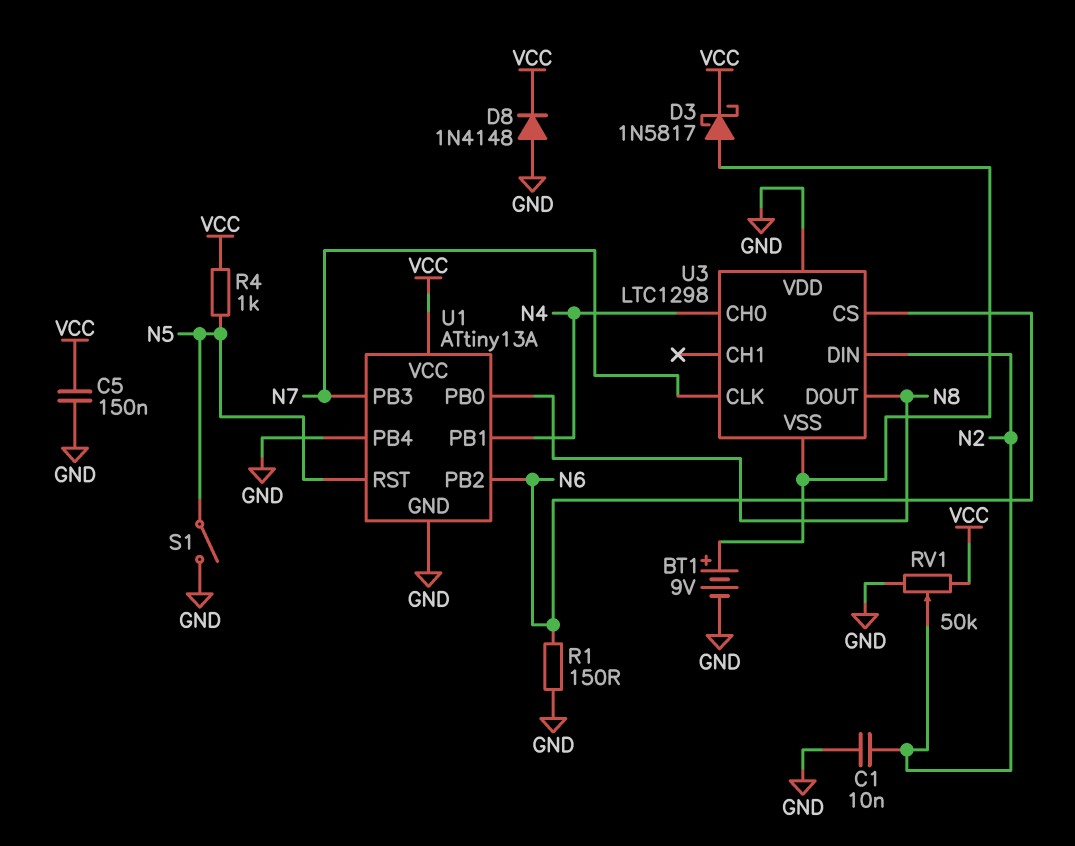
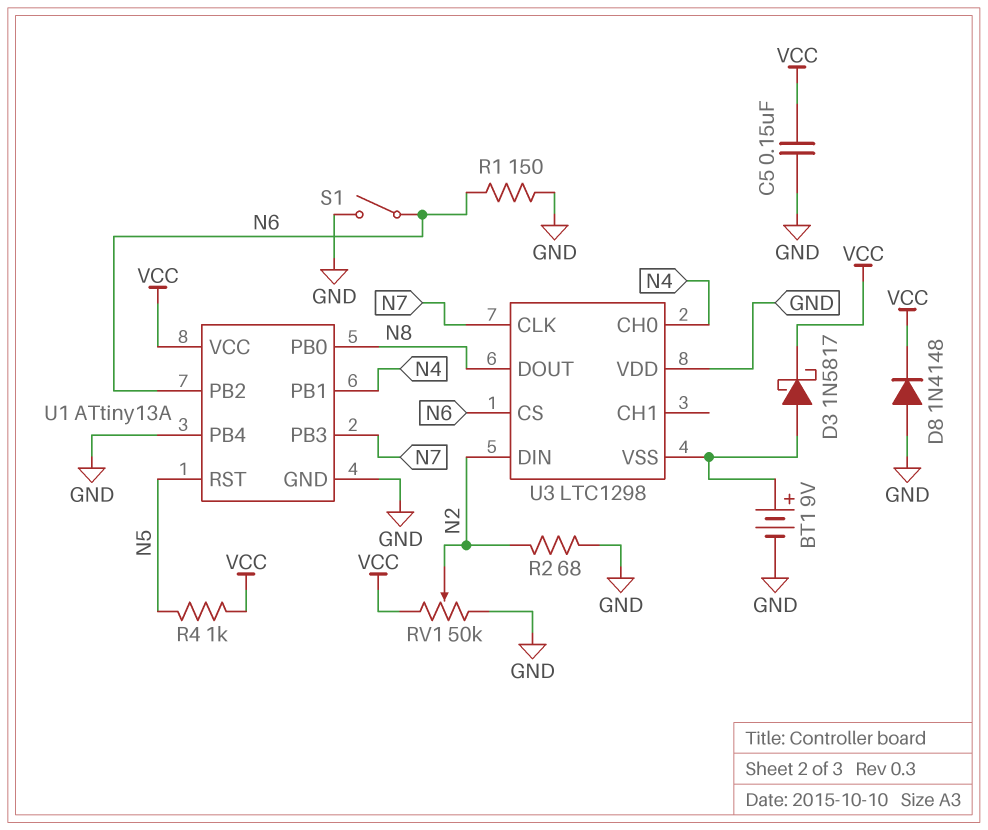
C1: 10nF (GND, N2) -> none
R2: none -> 68 (GND, N2)
S1: switch (GND, N5) -> switch (GND, N6)

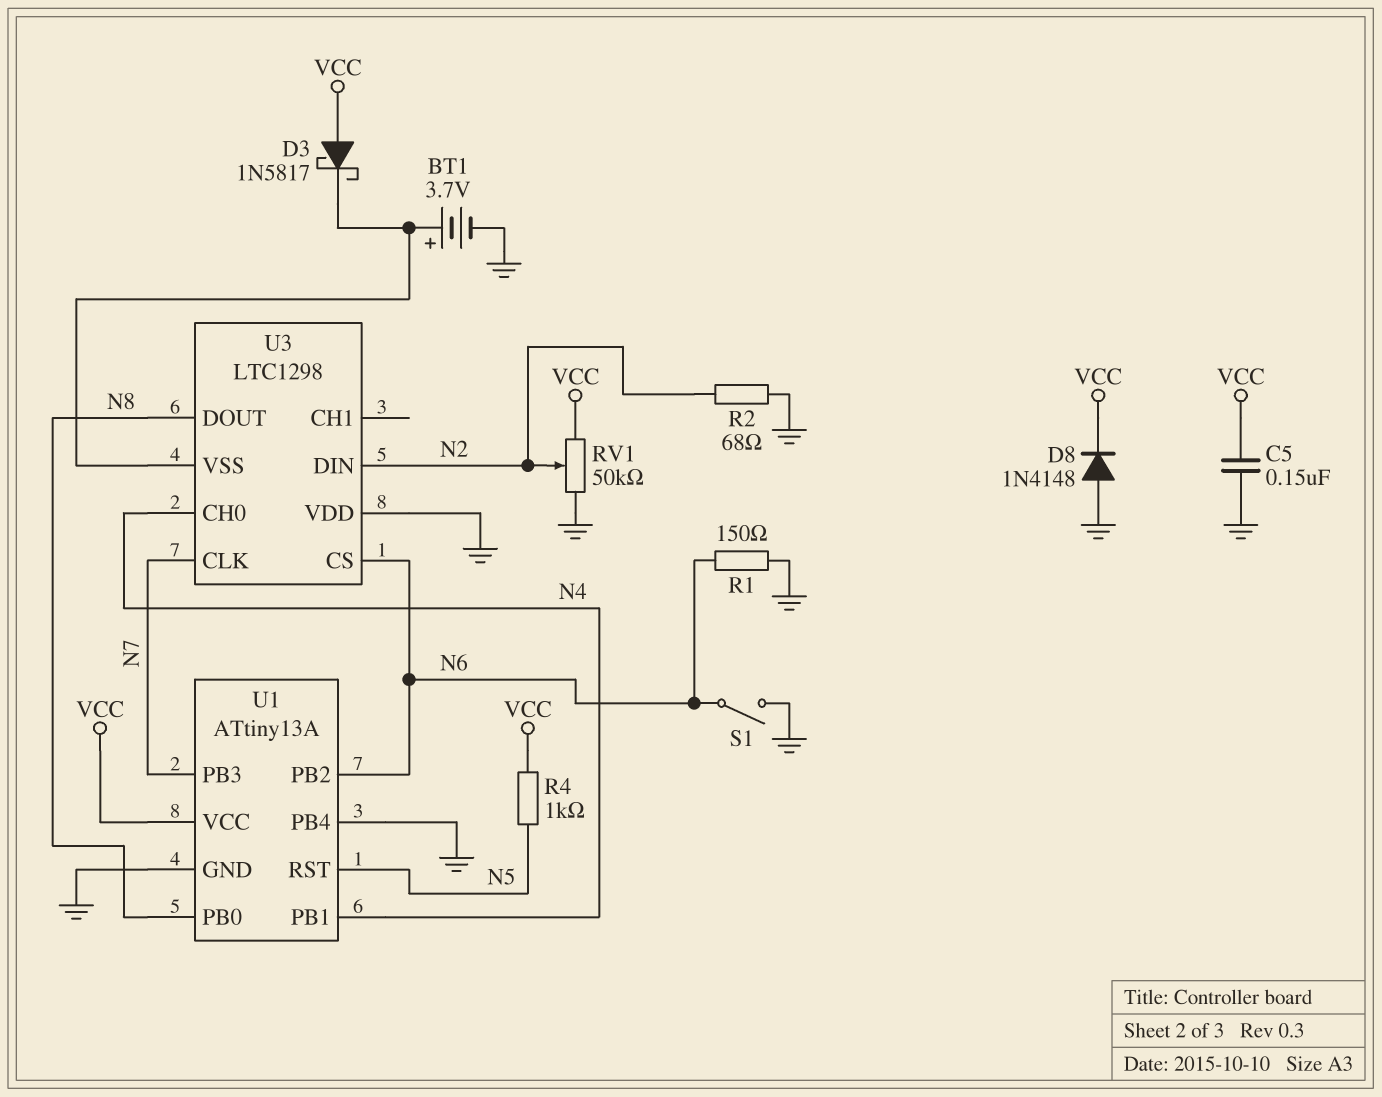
BT1: 9V (plus U3/VSS, minus GND) -> 3.7V (plus U3/VSS, minus GND)
D3: schottky 1N5817 (A U3/VSS, K VCC) -> schottky 1N5817 (A VCC, K U3/VSS)

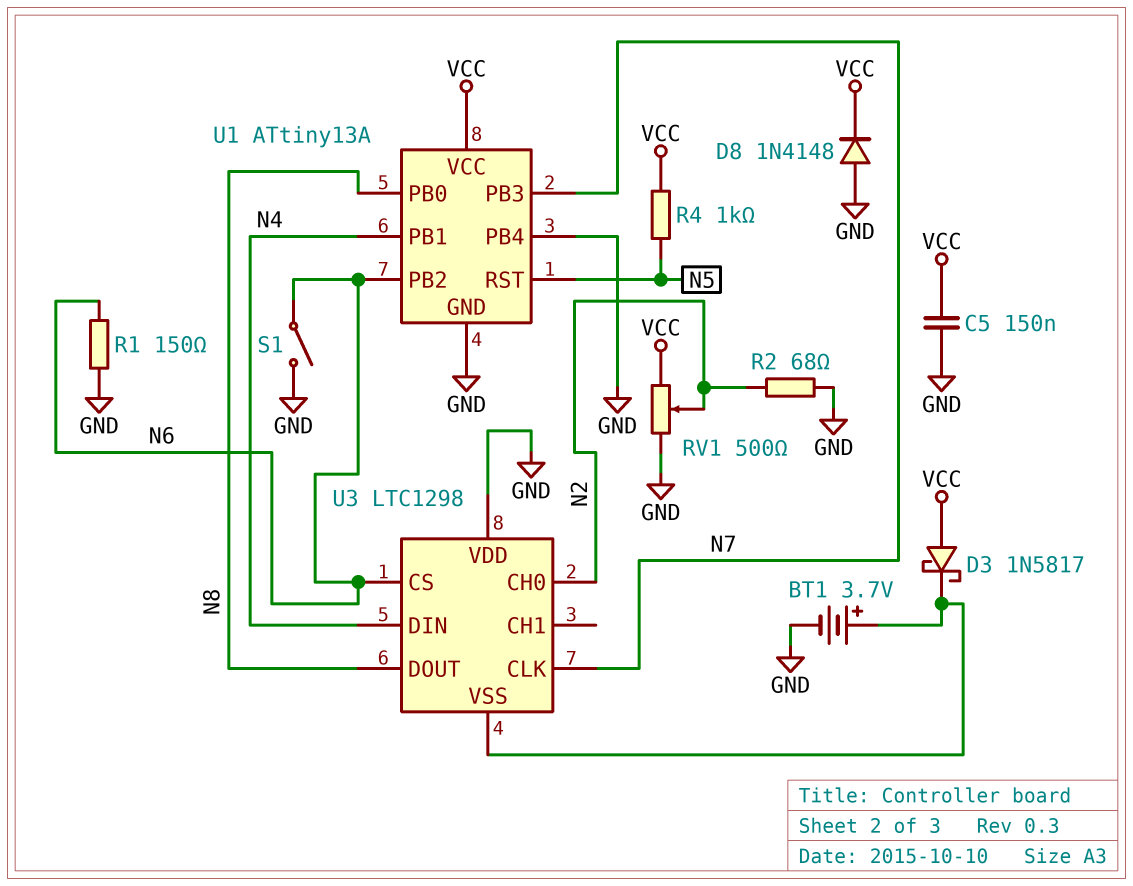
RV1: 50k (GND, VCC, wiper N2) -> 500 (GND, VCC, wiper N2)
U3 pin CH0: N4 -> N2
U3 pin DIN: N2 -> N4

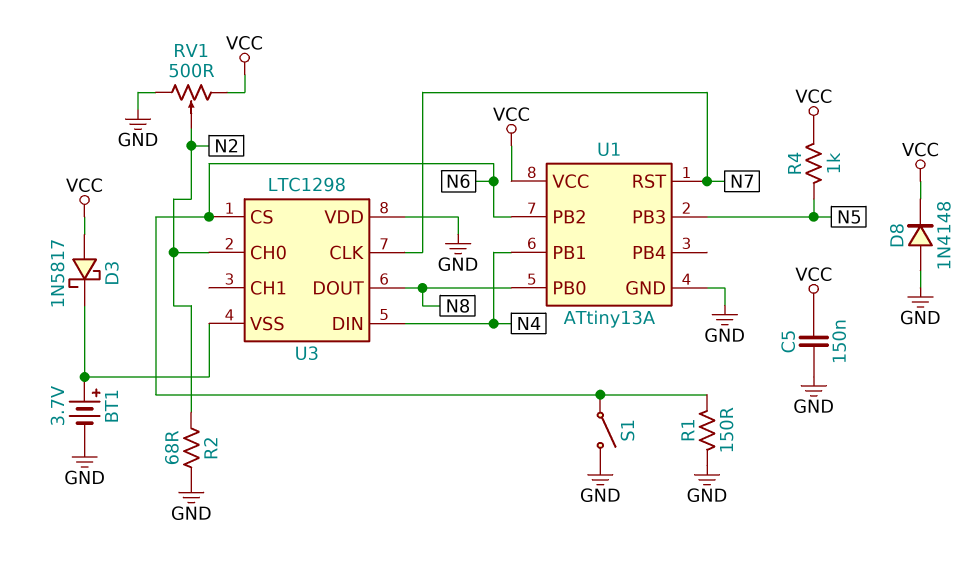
U1 pin PB3: N7 -> N5
U1 pin PB4: GND -> none
U1 pin RST: N5 -> N7

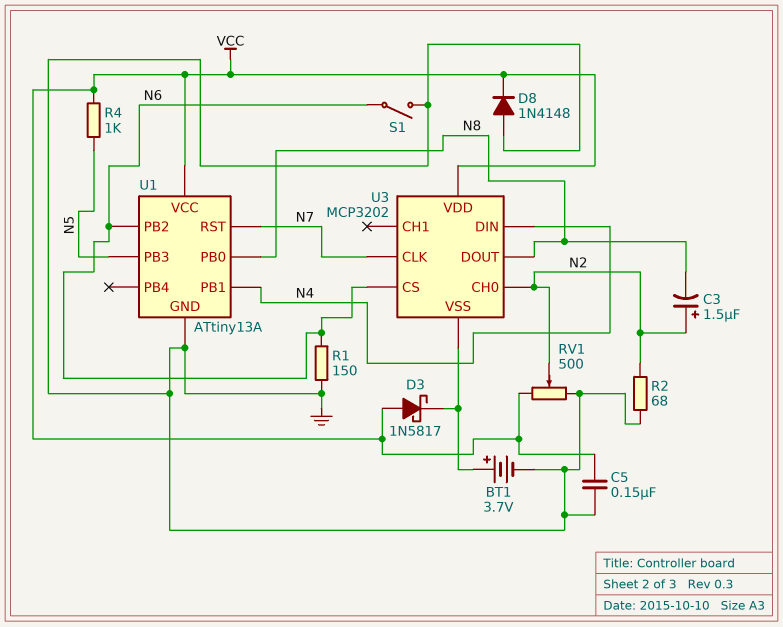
C3: none -> 1.5uF (plus N2, minus N8)
U3: LTC1298 -> MCP3202
U3 pin VDD: GND -> VCC

